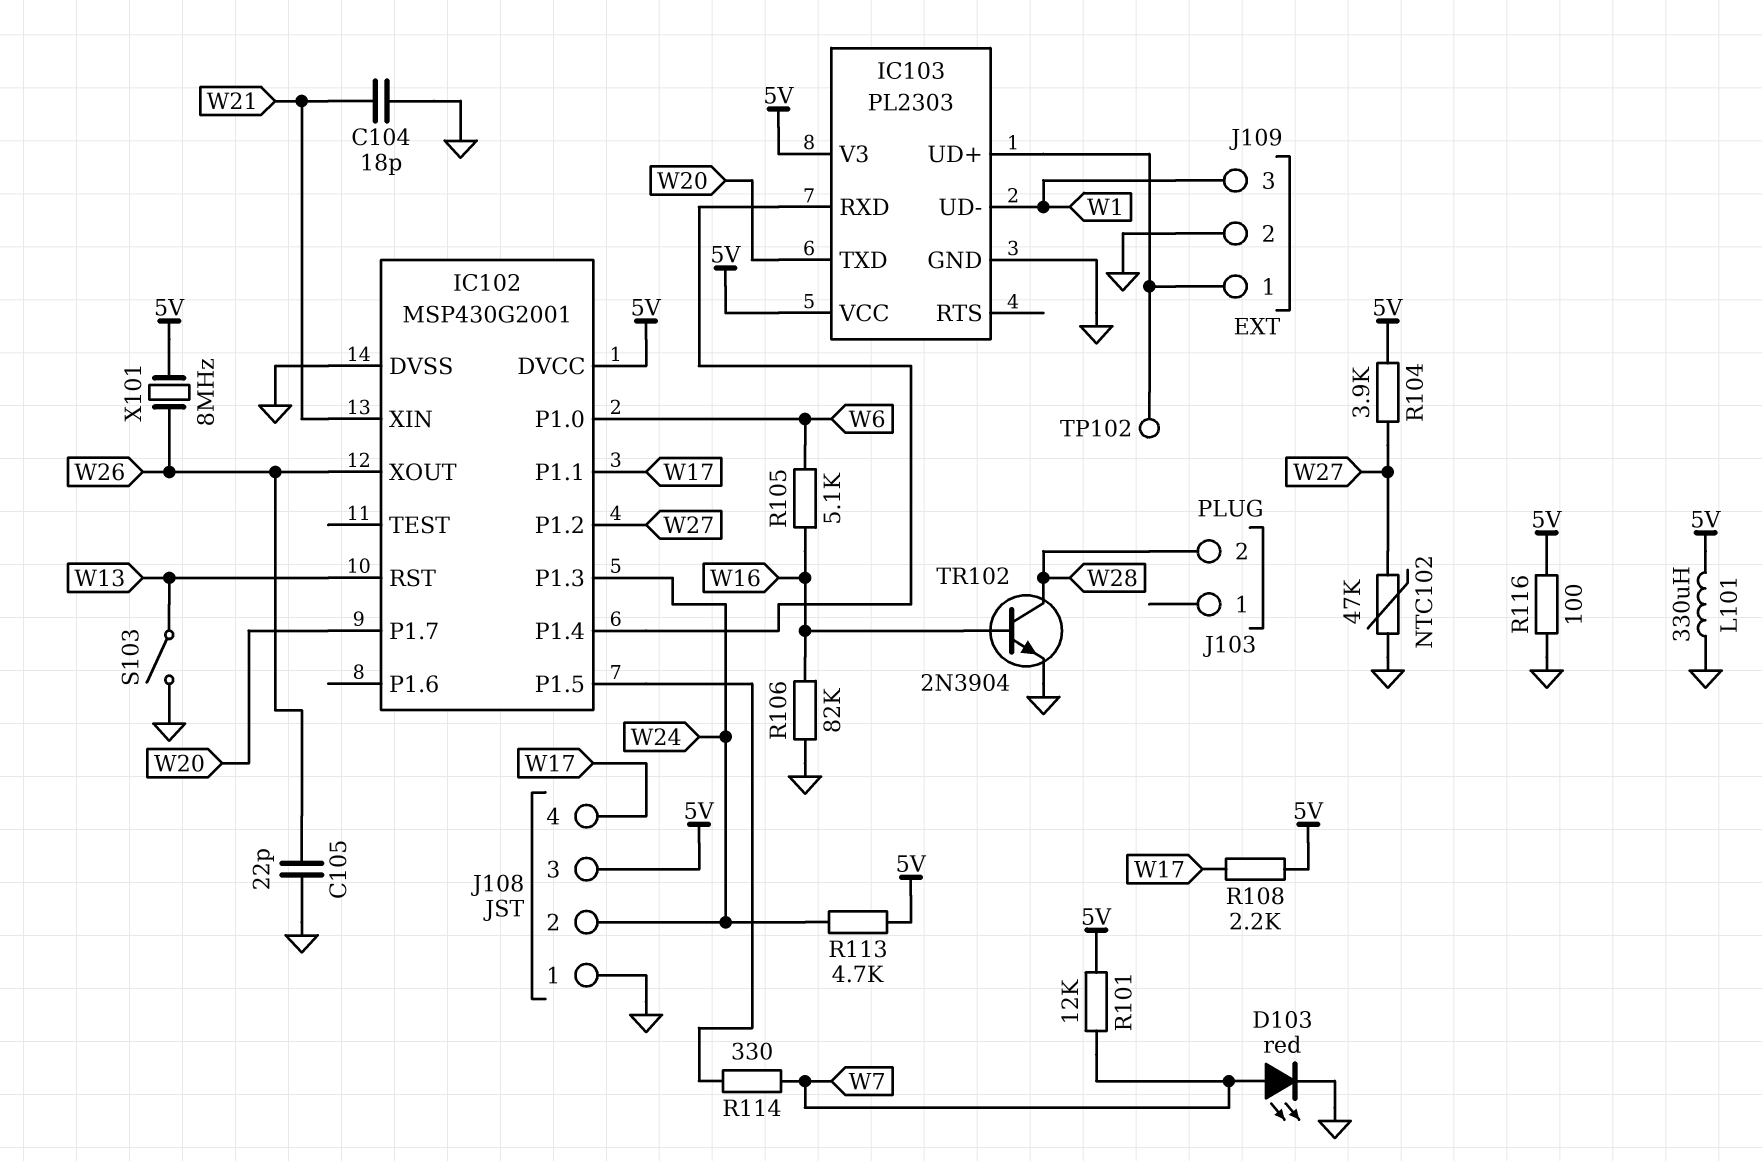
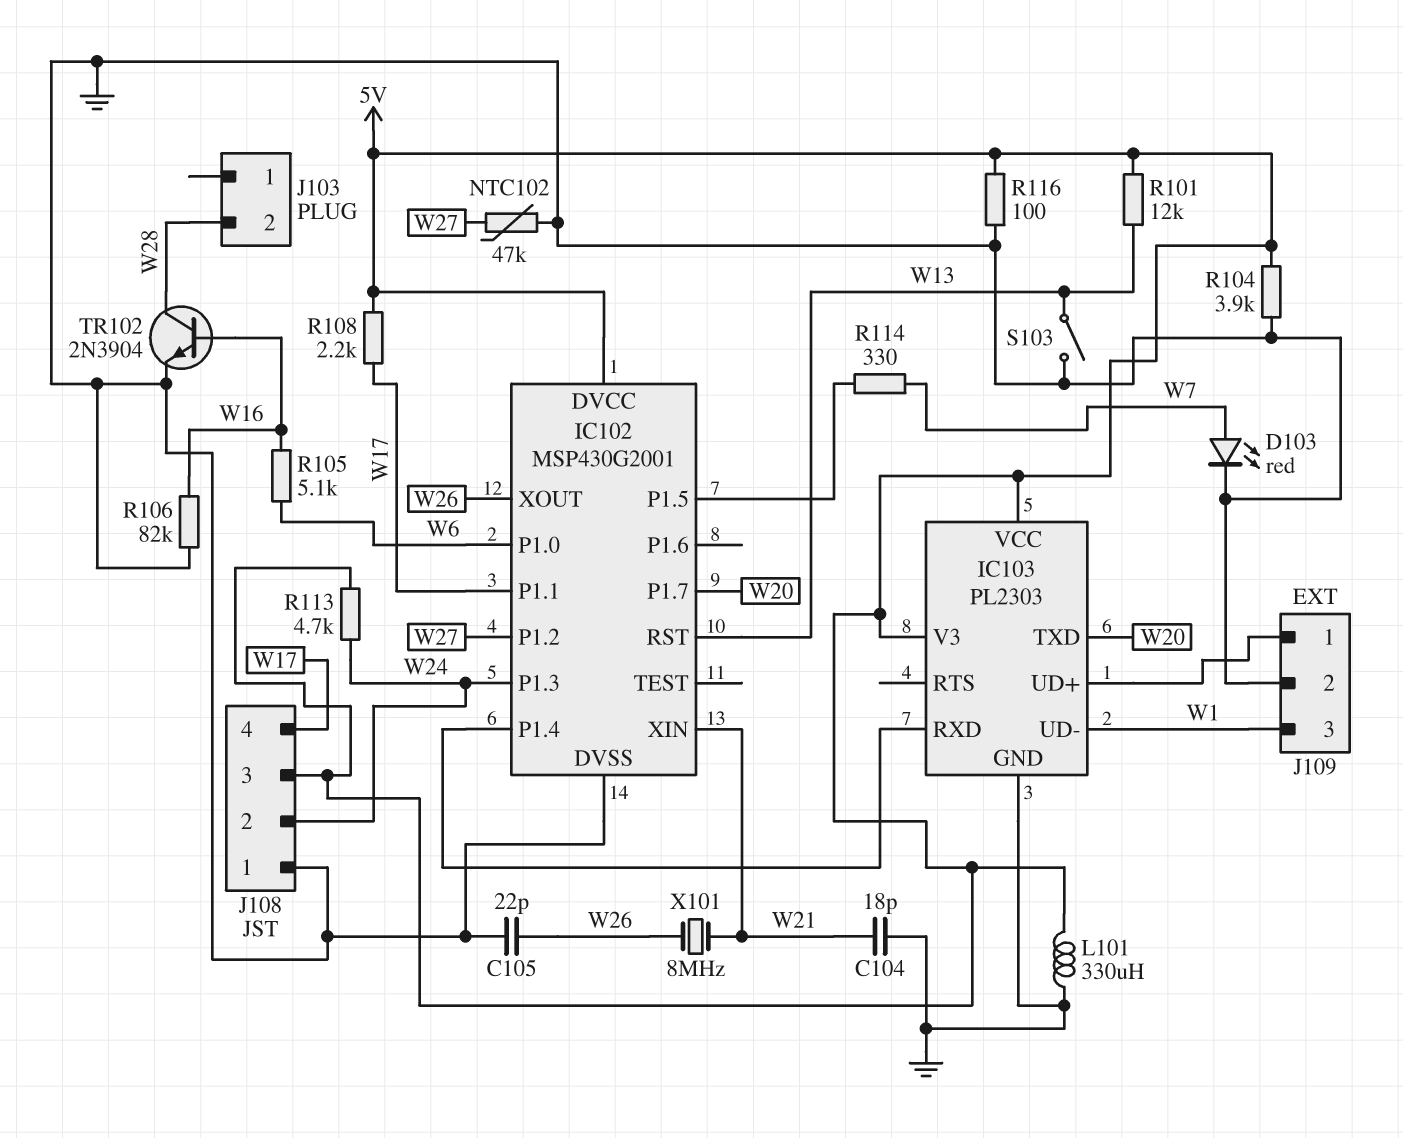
R101: 12k (5V, W7) -> 12k (5V, W13)
R104: 3.9k (5V, W27) -> 3.9k (5V, GND)
TP102: test point (IC103/UD+) -> none
X101: 8MHz (5V, W26) -> 8MHz (W21, W26)

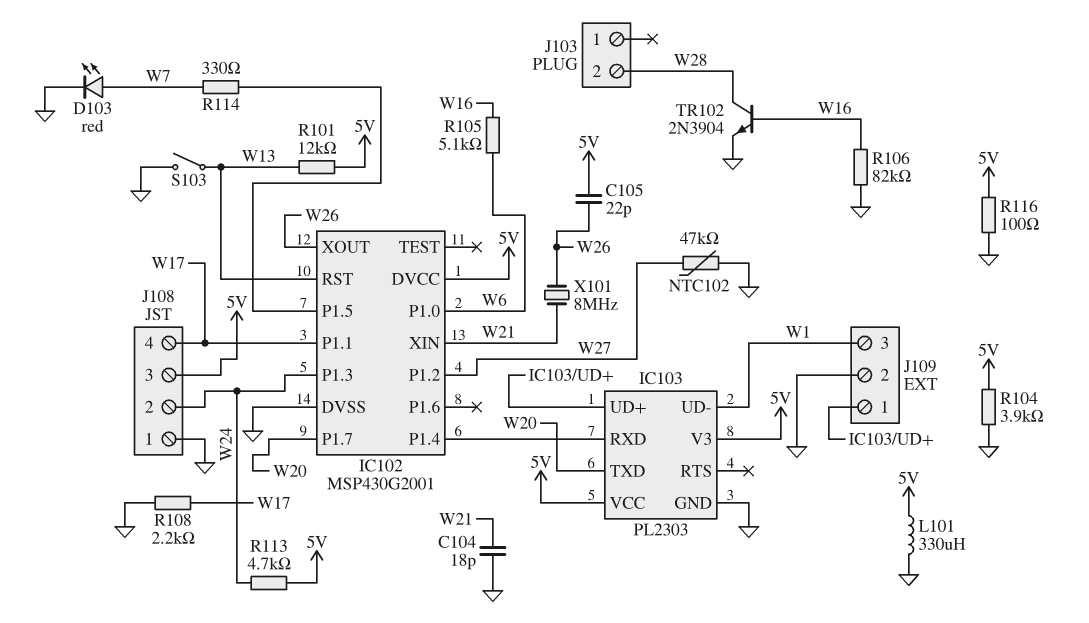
C105: 22pF (GND, W26) -> 22pF (5V, W26)
R108: 2.2k (5V, W17) -> 2.2k (GND, W17)

